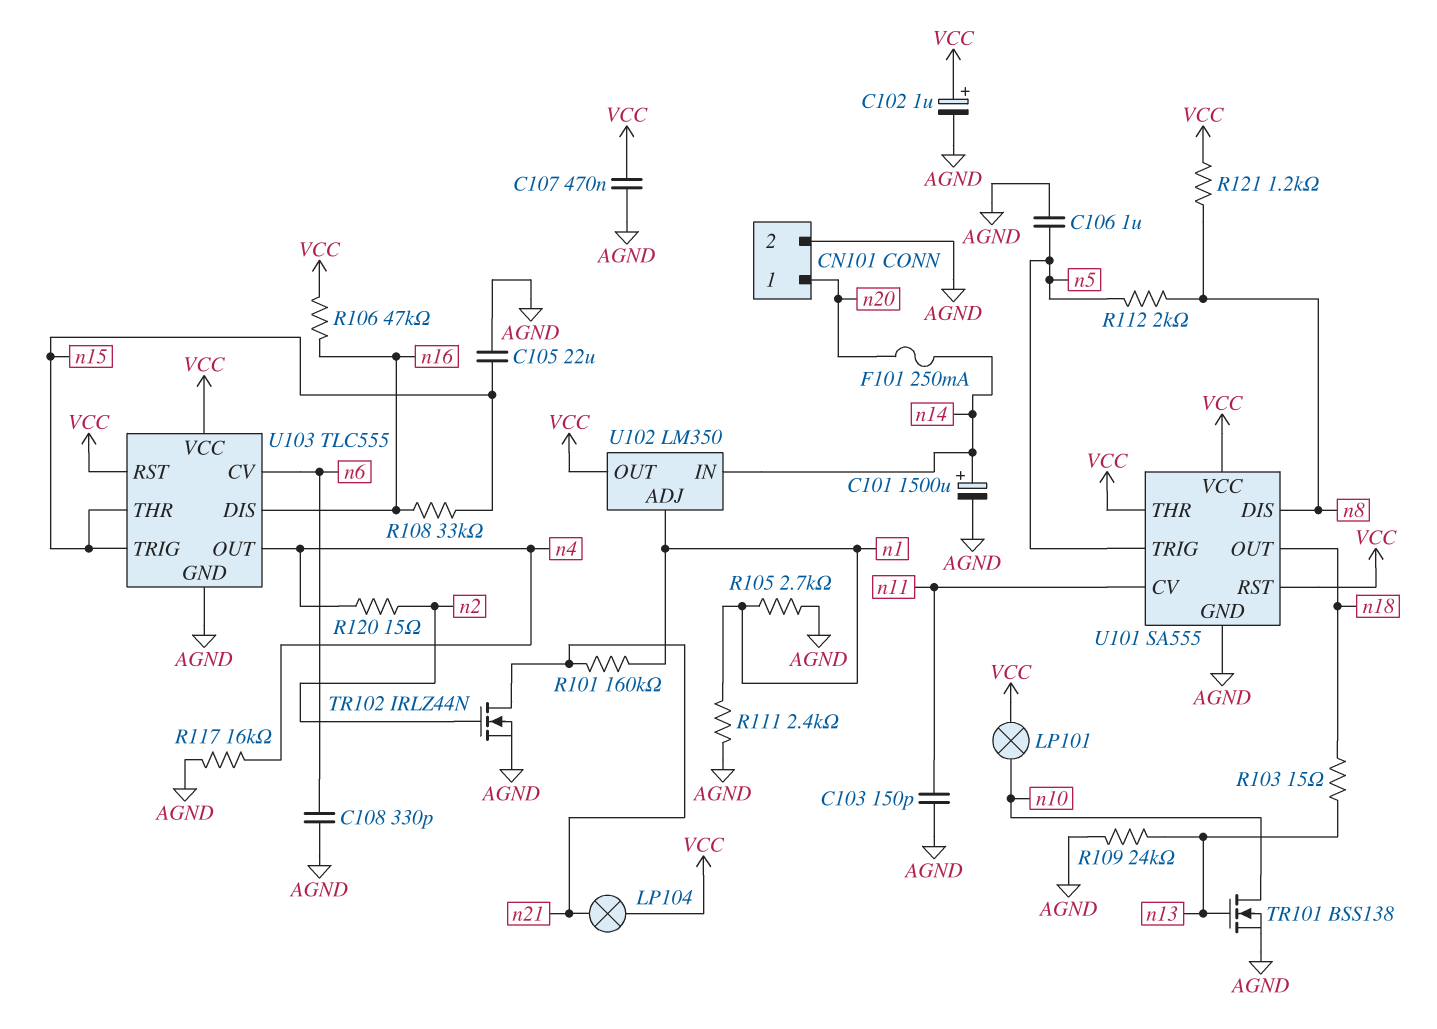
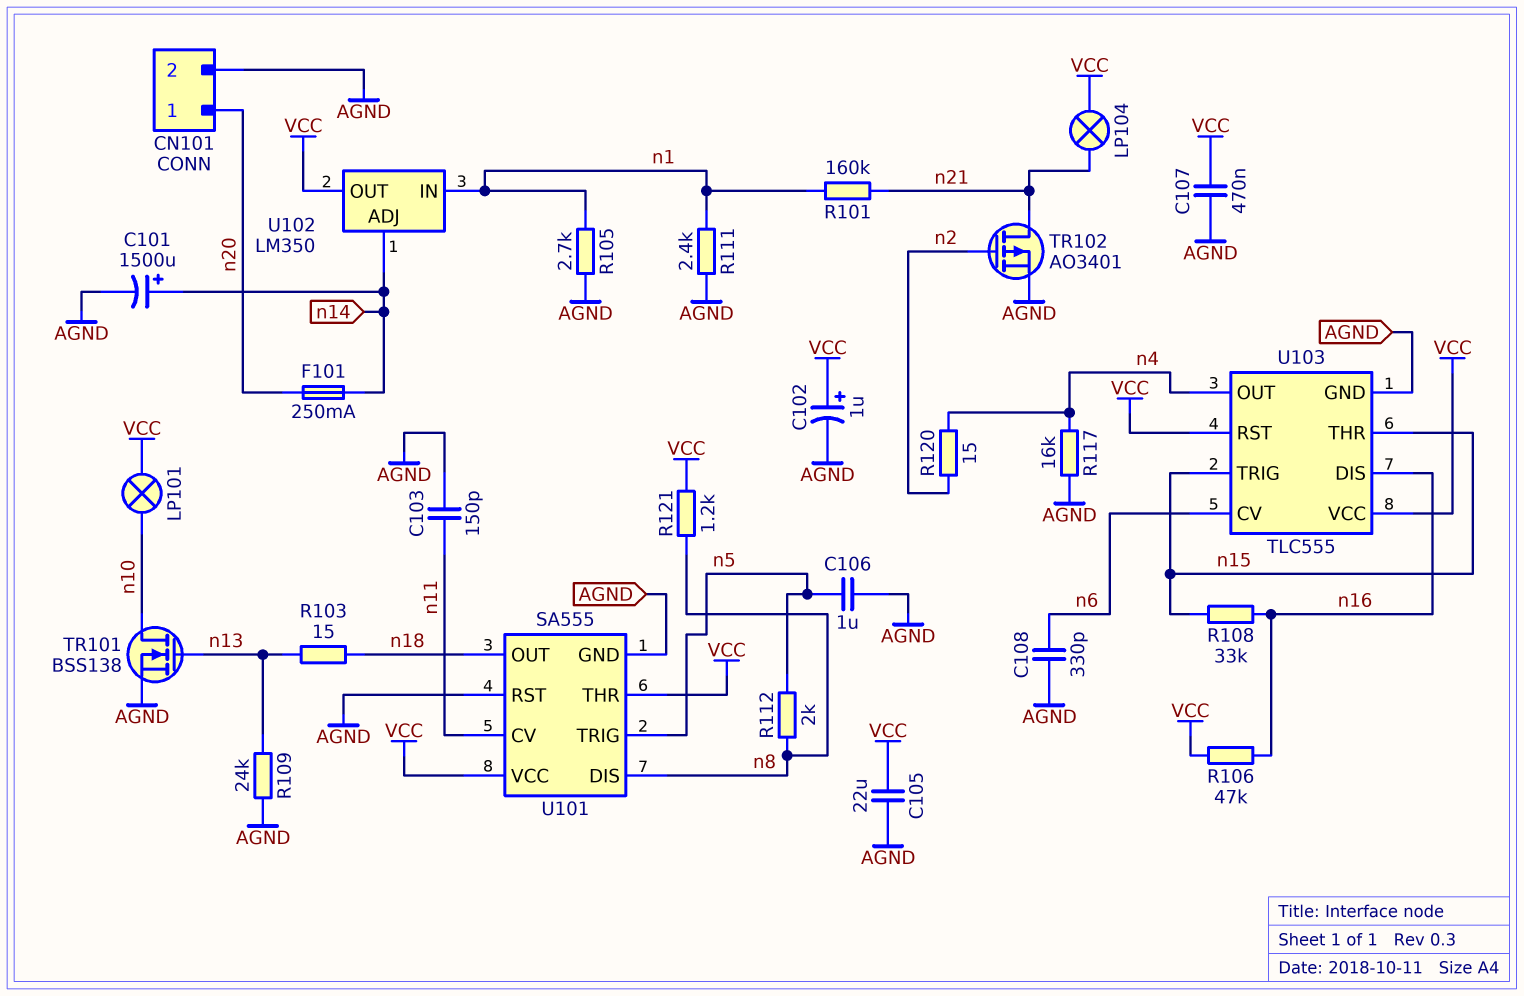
C105: 22uF (AGND, n15) -> 22uF (AGND, VCC)
TR102: NMOS IRLZ44N (G n2, D n21, S AGND) -> PMOS AO3401 (G n2, D n21, S AGND)
U101 pin RST: VCC -> AGND
U102 pin ADJ: n1 -> n14
U102 pin IN: n14 -> n1

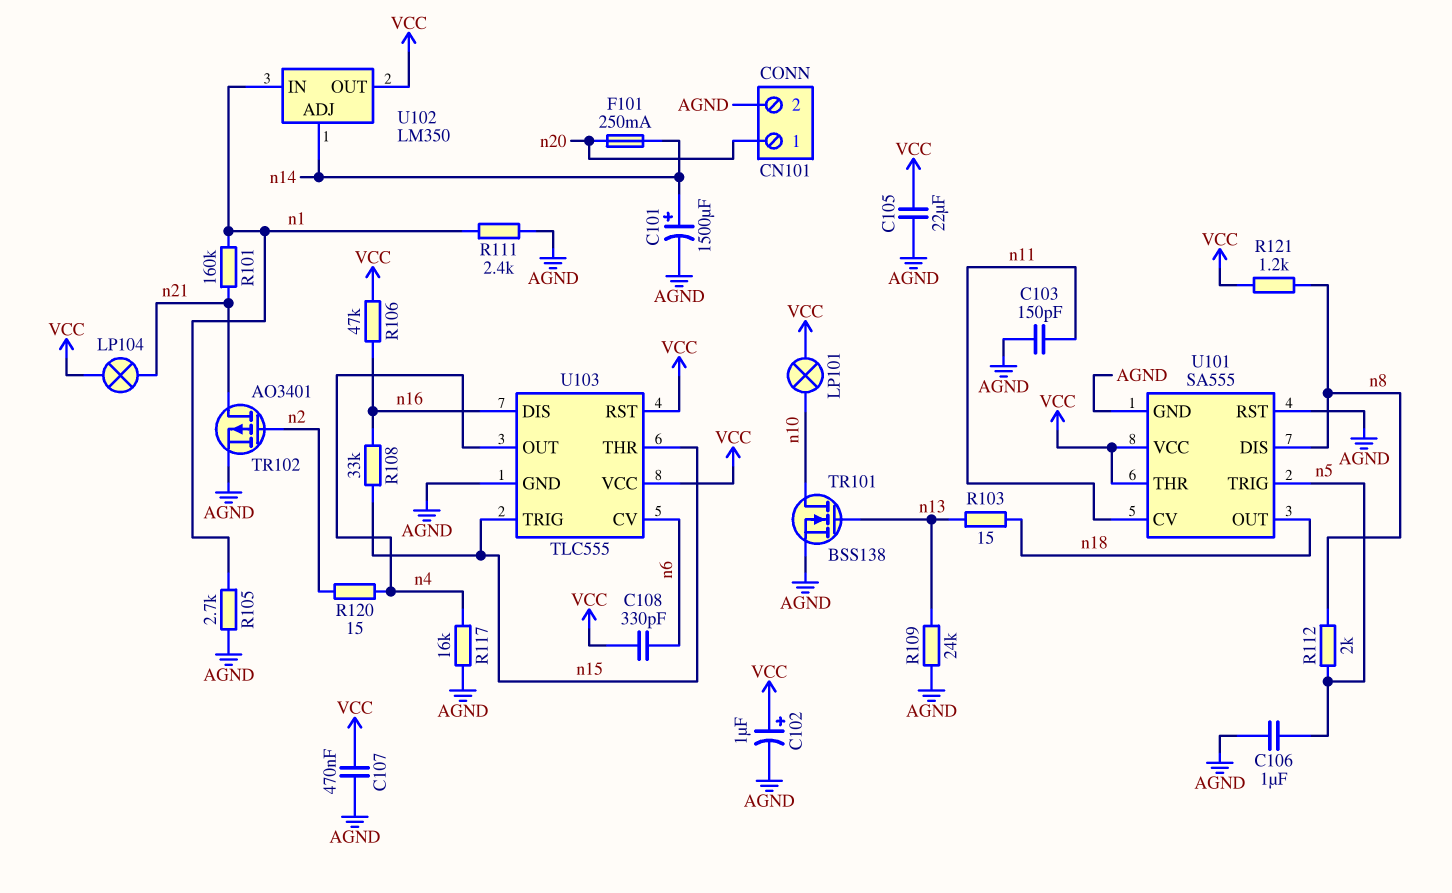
C108: 330pF (AGND, n6) -> 330pF (VCC, n6)

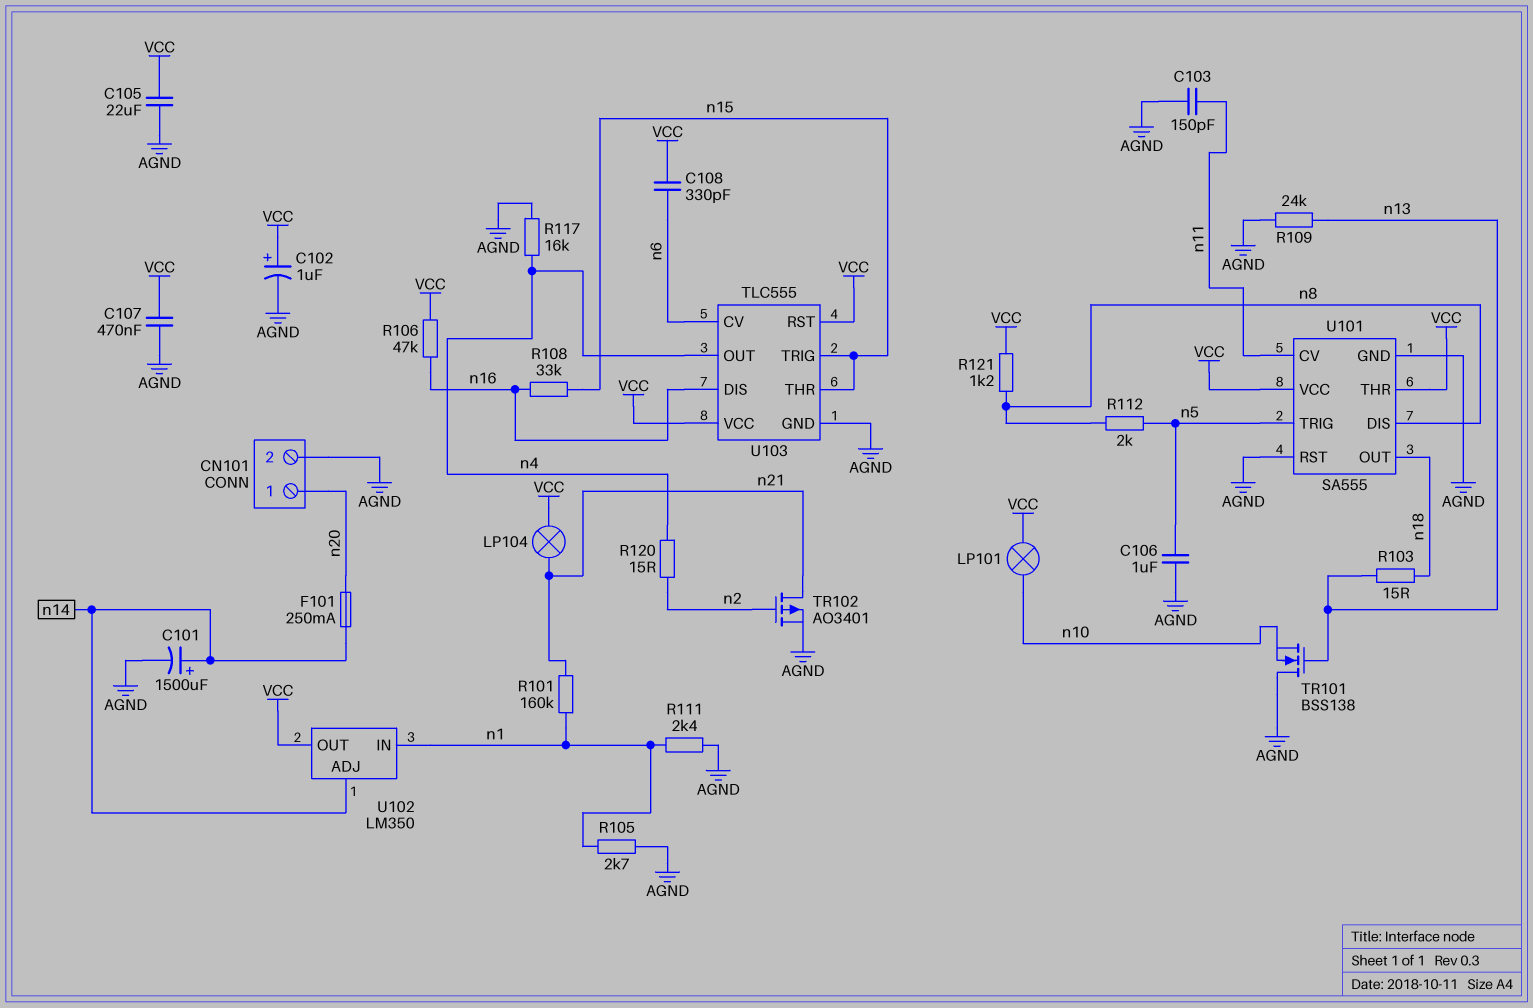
TR101: NMOS BSS138 (G n13, D n10, S AGND) -> NMOS BSS138 (G n13, D AGND, S n10)

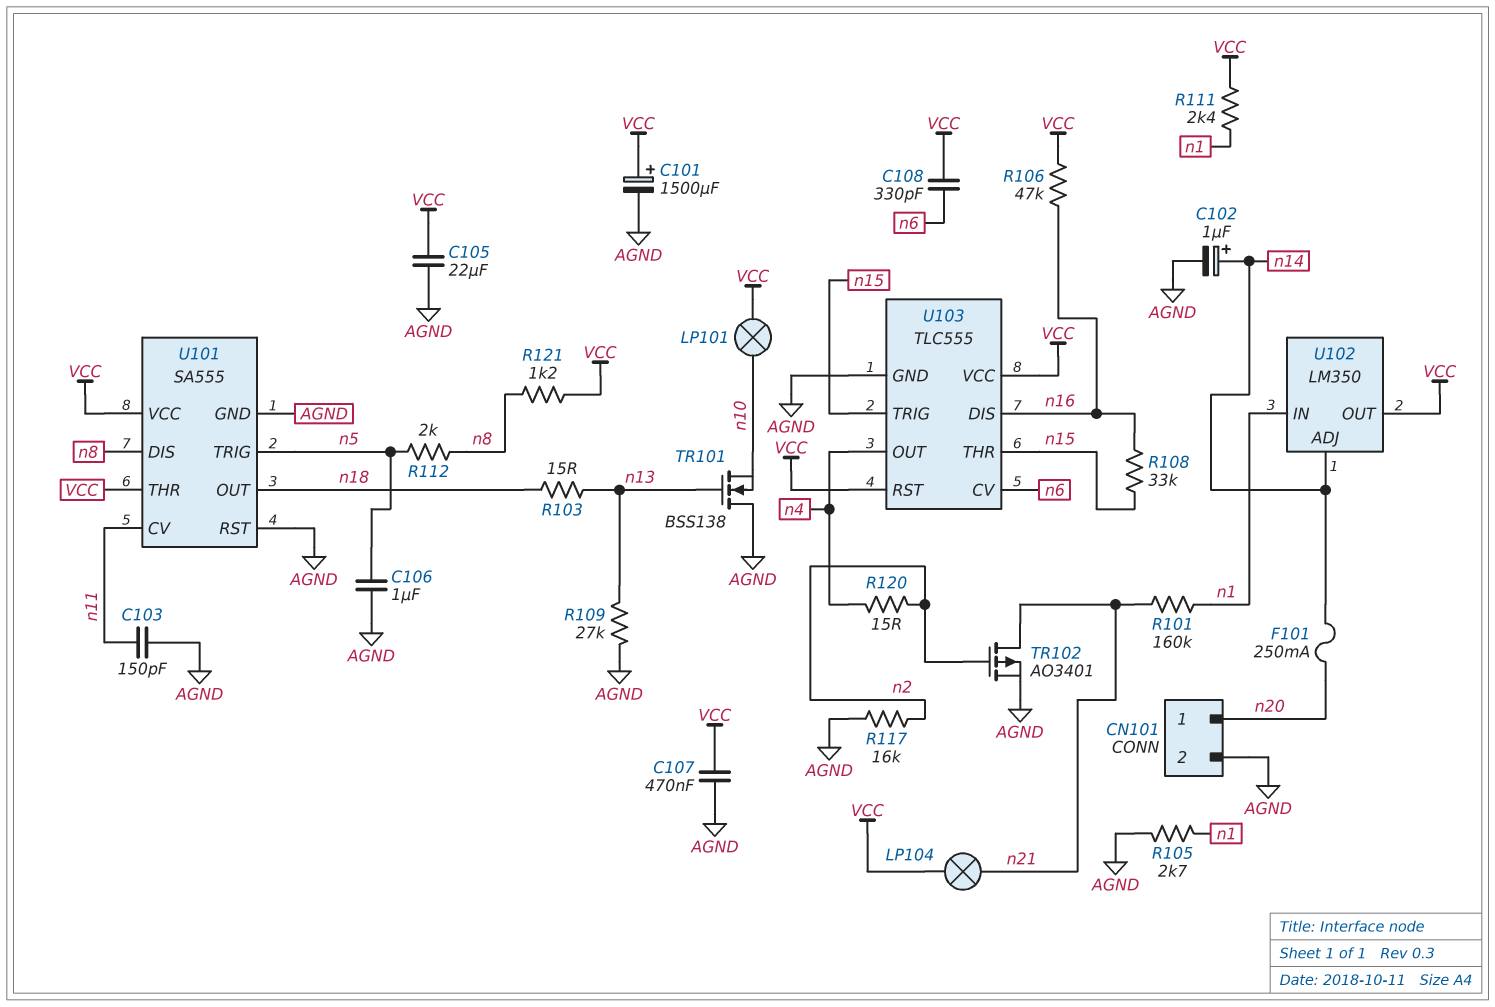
C101: 1500uF (plus n14, minus AGND) -> 1500uF (plus VCC, minus AGND)
C102: 1uF (plus VCC, minus AGND) -> 1uF (plus n14, minus AGND)
R109: 24k (AGND, n13) -> 27k (AGND, n13)
R111: 2.4k (AGND, n1) -> 2.4k (VCC, n1)
R117: 16k (AGND, n4) -> 16k (AGND, n2)

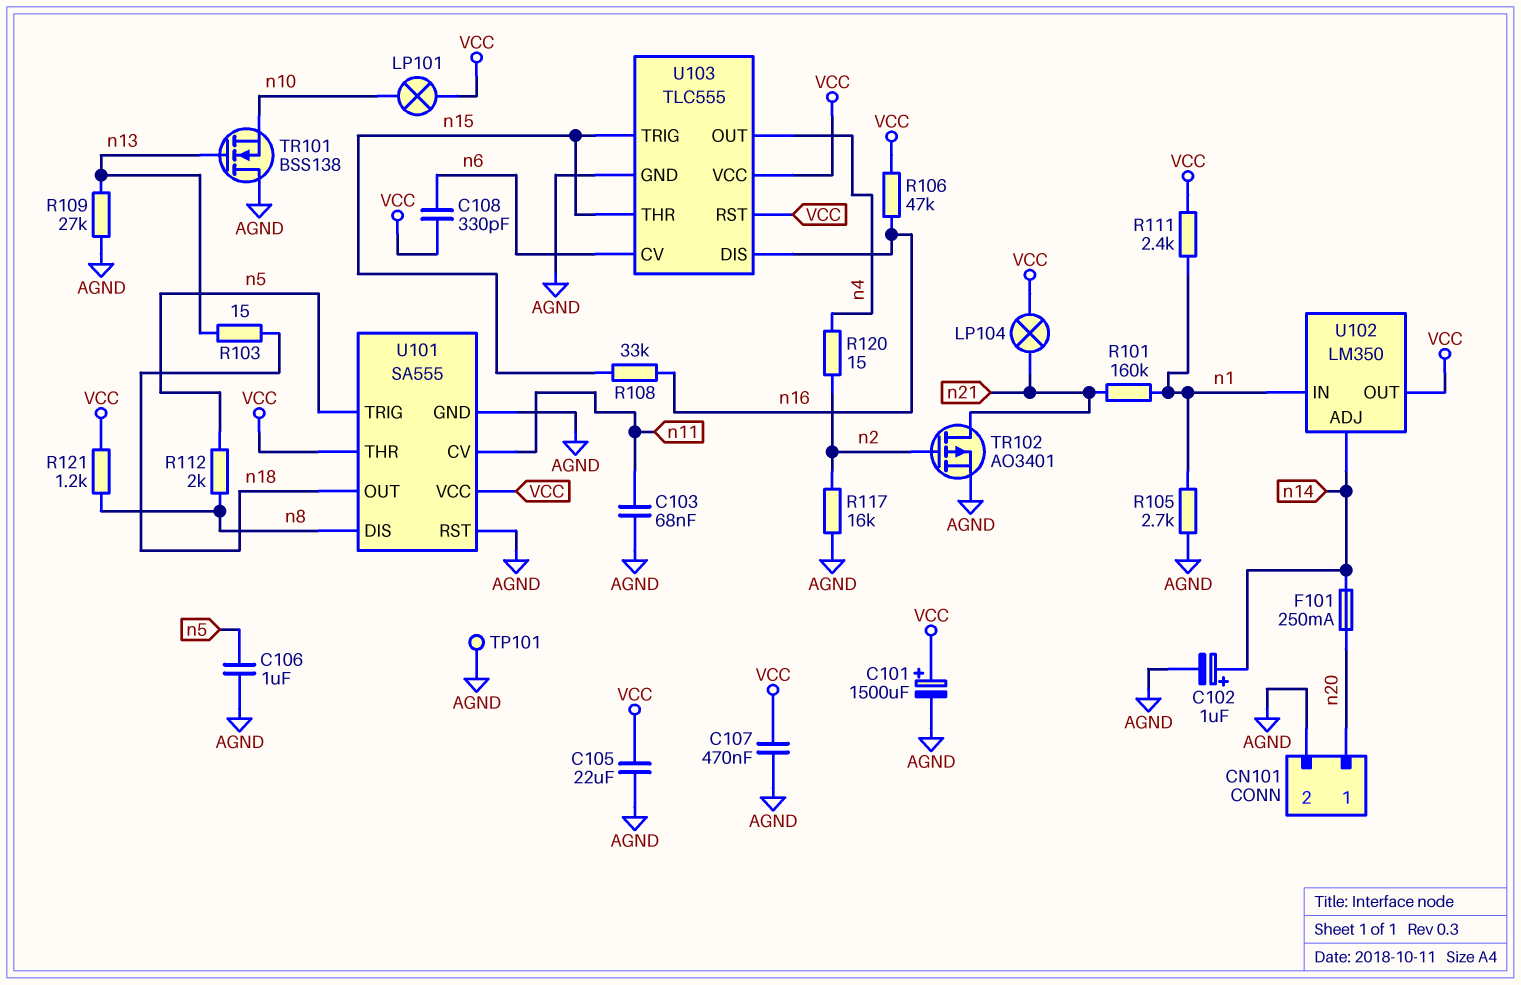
C103: 150pF (AGND, n11) -> 68nF (AGND, n11)
TP101: none -> test point (AGND)

